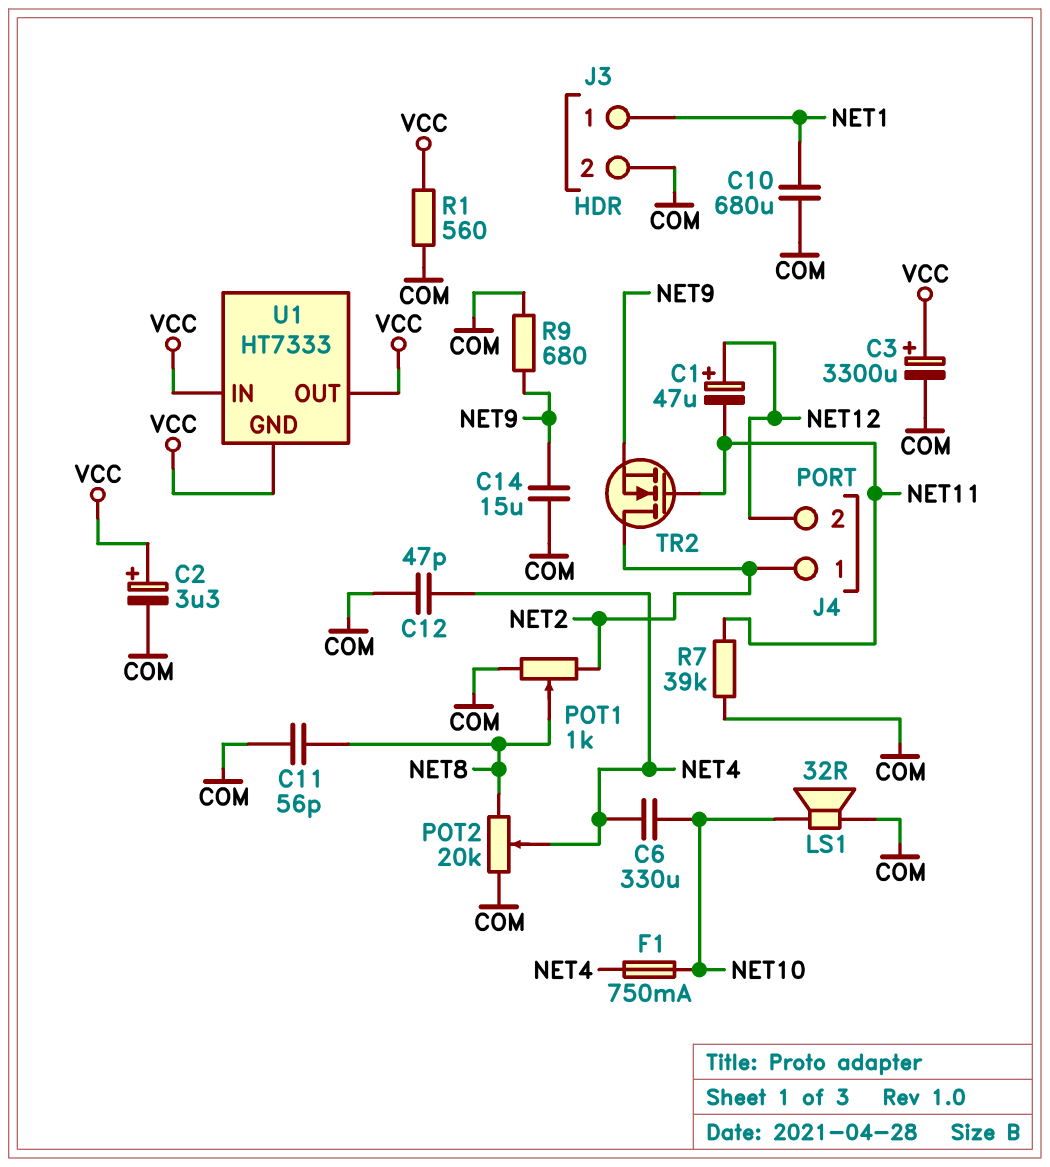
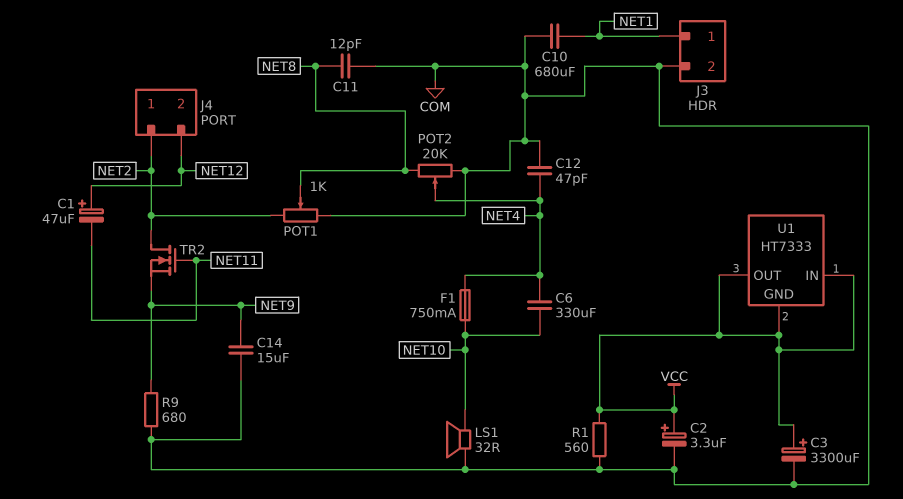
C11: 56pF (COM, NET8) -> 12pF (COM, NET8)
R7: 39k (COM, NET11) -> none

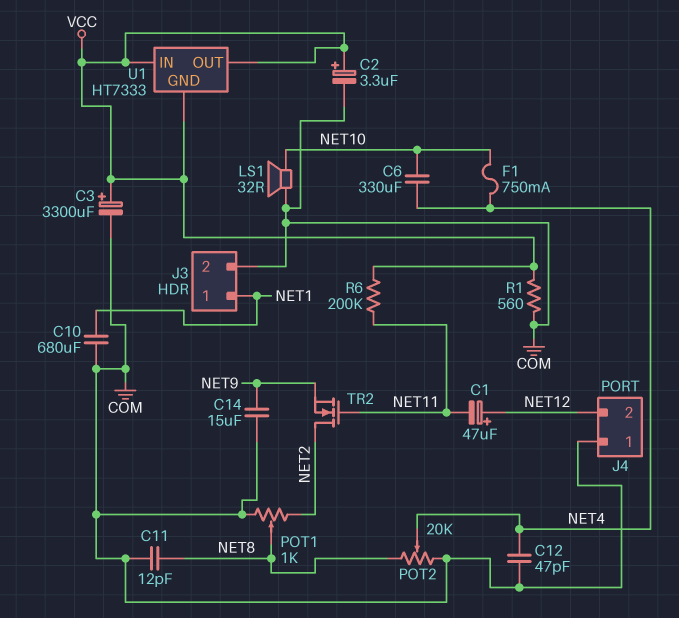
J4 pin 1: NET2 -> COM
R6: none -> 200k (NET11, VCC)
R9: 680 (COM, NET9) -> none

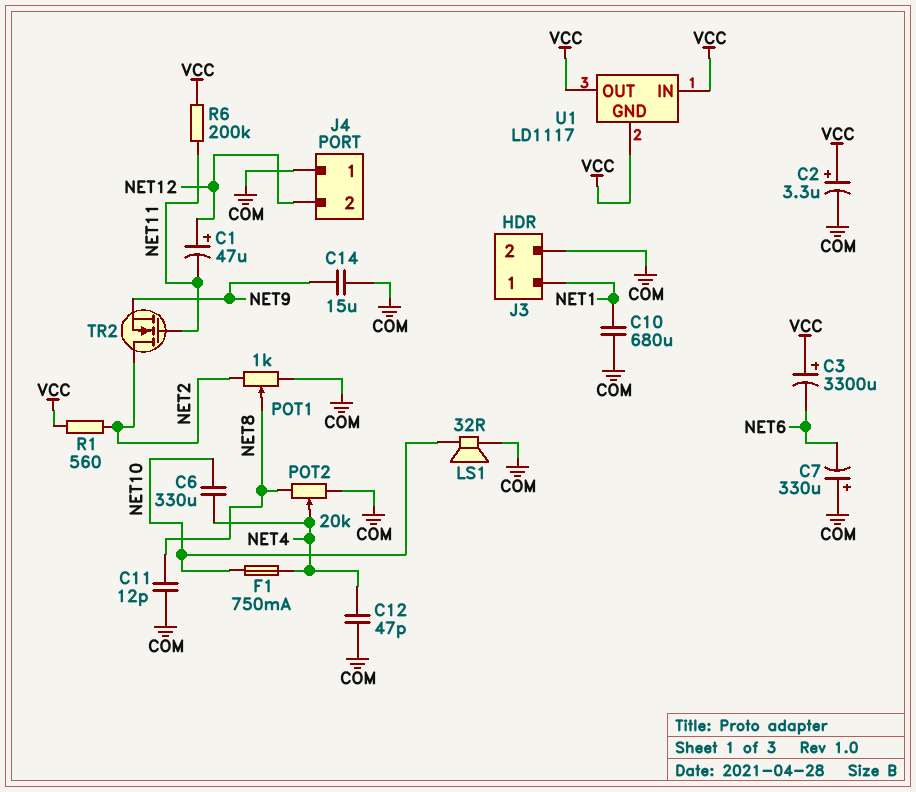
C3: 3300uF (plus VCC, minus COM) -> 3300uF (plus VCC, minus NET6)
C7: none -> 330uF (plus COM, minus NET6)
R1: 560 (COM, VCC) -> 560 (NET2, VCC)
U1: HT7333 -> LD1117

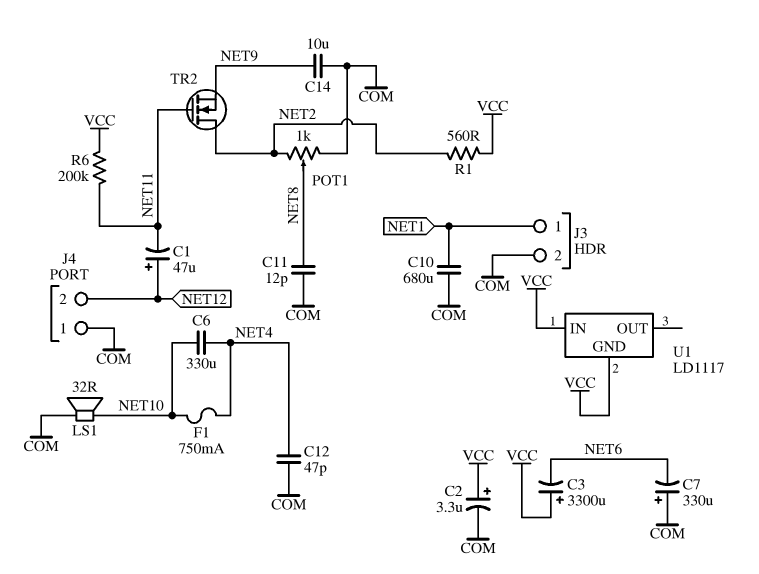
C14: 15uF (COM, NET9) -> 10uF (COM, NET9)
POT2: 20k (COM, NET8, wiper NET4) -> none
U1 pin OUT: VCC -> none

